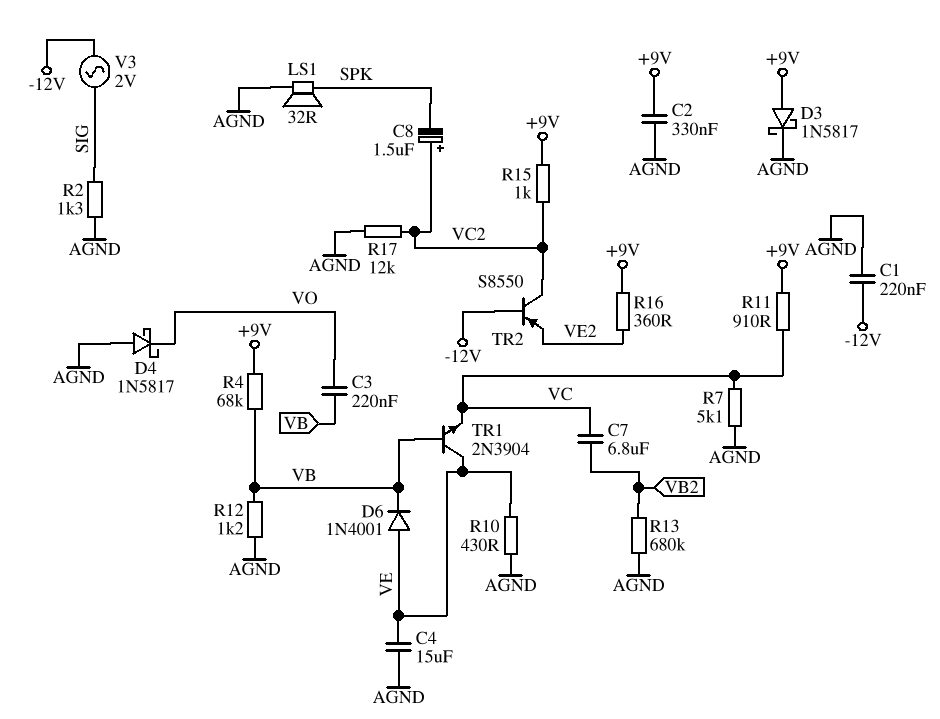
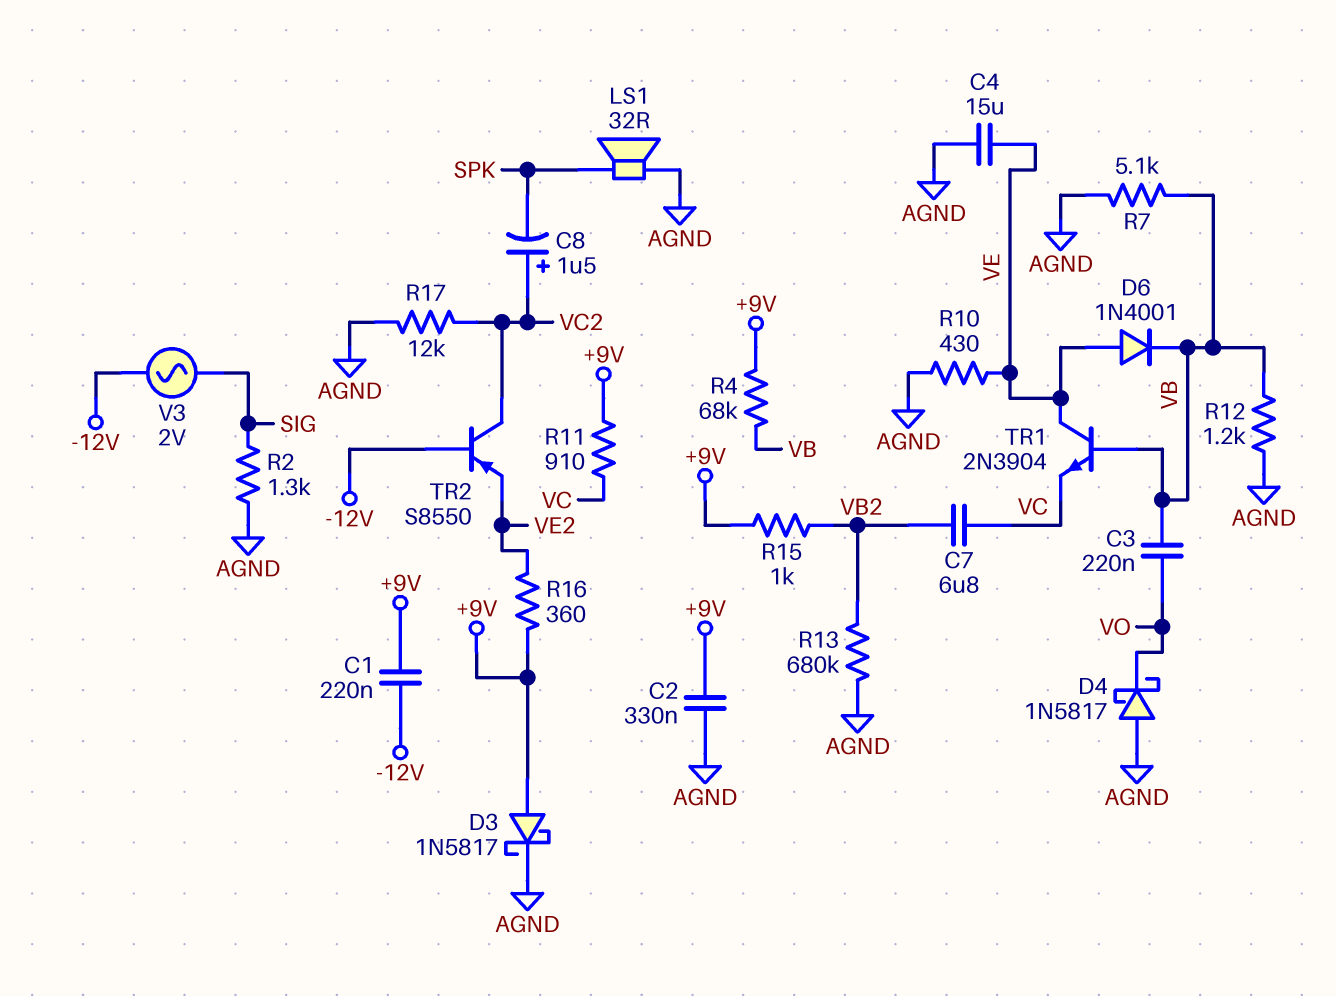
C1: 220nF (-12V, AGND) -> 220nF (+9V, -12V)
R7: 5.1k (AGND, VC) -> 5.1k (AGND, VB)
R15: 1k (+9V, VC2) -> 1k (+9V, VB2)

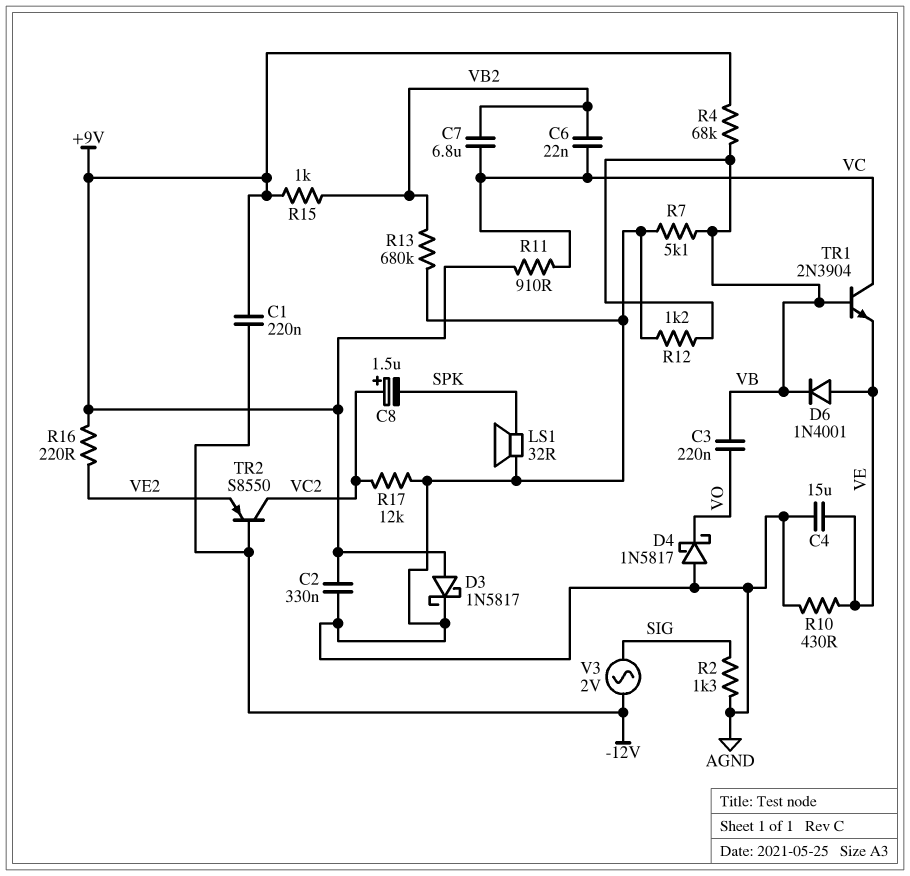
C6: none -> 22nF (VB2, VC)
R16: 360 (+9V, VE2) -> 220 (+9V, VE2)
TR1: NPN 2N3904 (B VB, C VE, E VC) -> NPN 2N3904 (B VB, C VC, E VE)

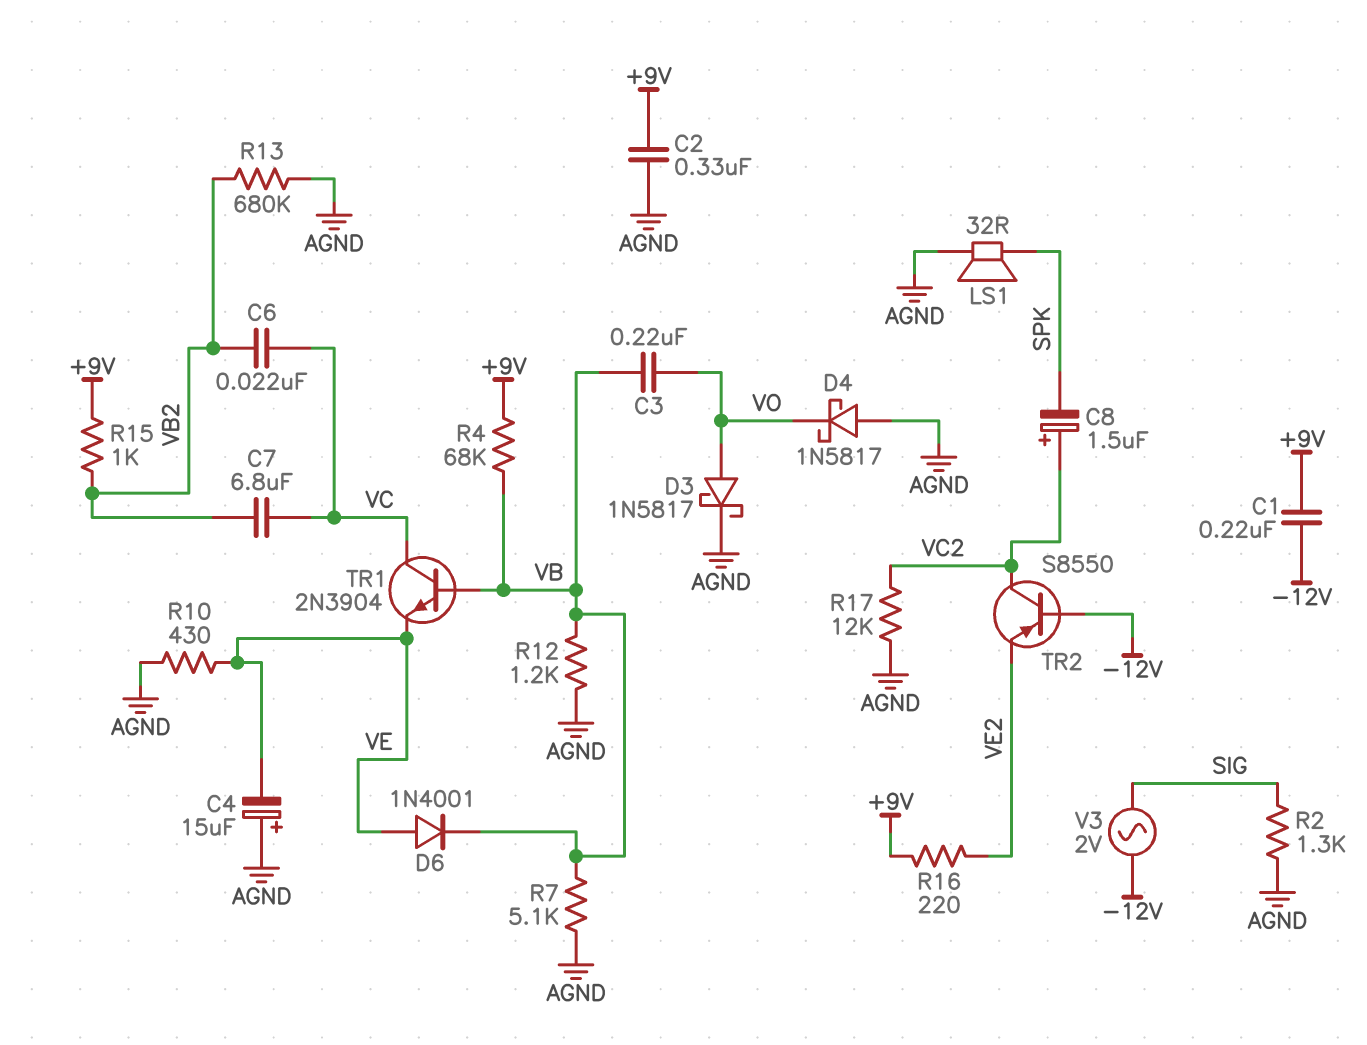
C4: 15uF (AGND, VE) -> 15uF (plus AGND, minus VE)
D3: schottky 1N5817 (A +9V, K AGND) -> schottky 1N5817 (A VO, K AGND)
R11: 910 (+9V, VC) -> none

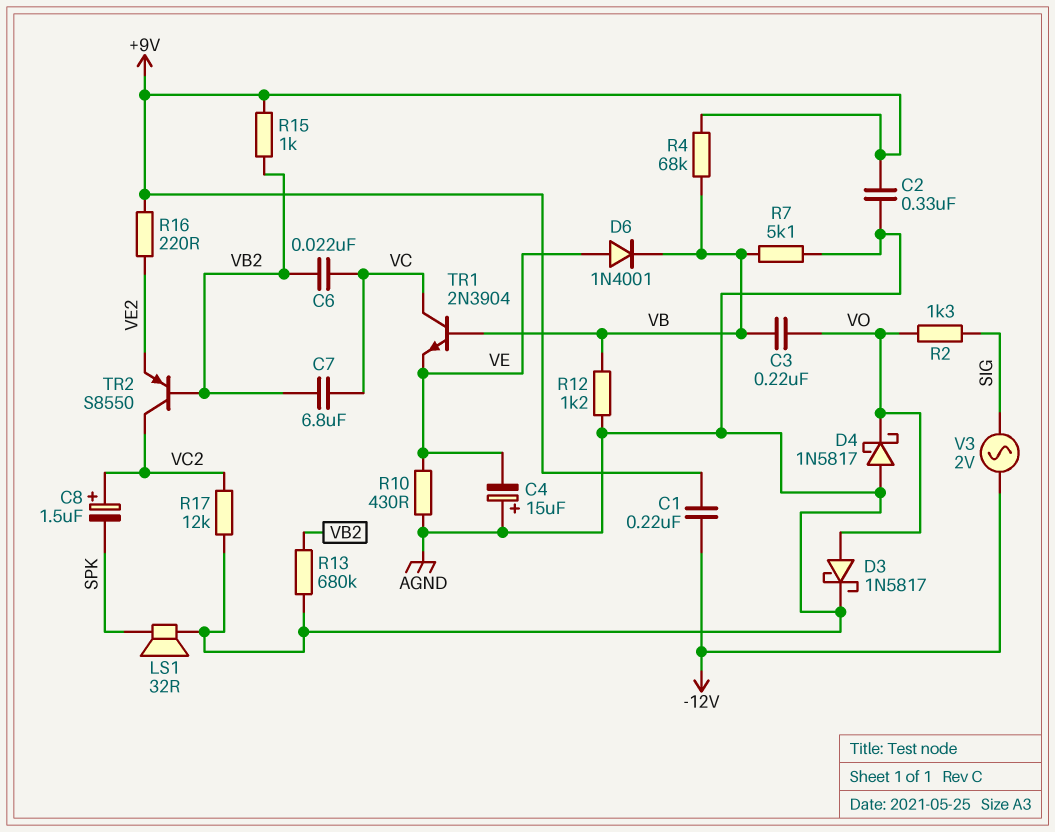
R2: 1.3k (AGND, SIG) -> 1.3k (SIG, VO)
TR2: PNP S8550 (B -12V, C VC2, E VE2) -> PNP S8550 (B VB2, C VC2, E VE2)

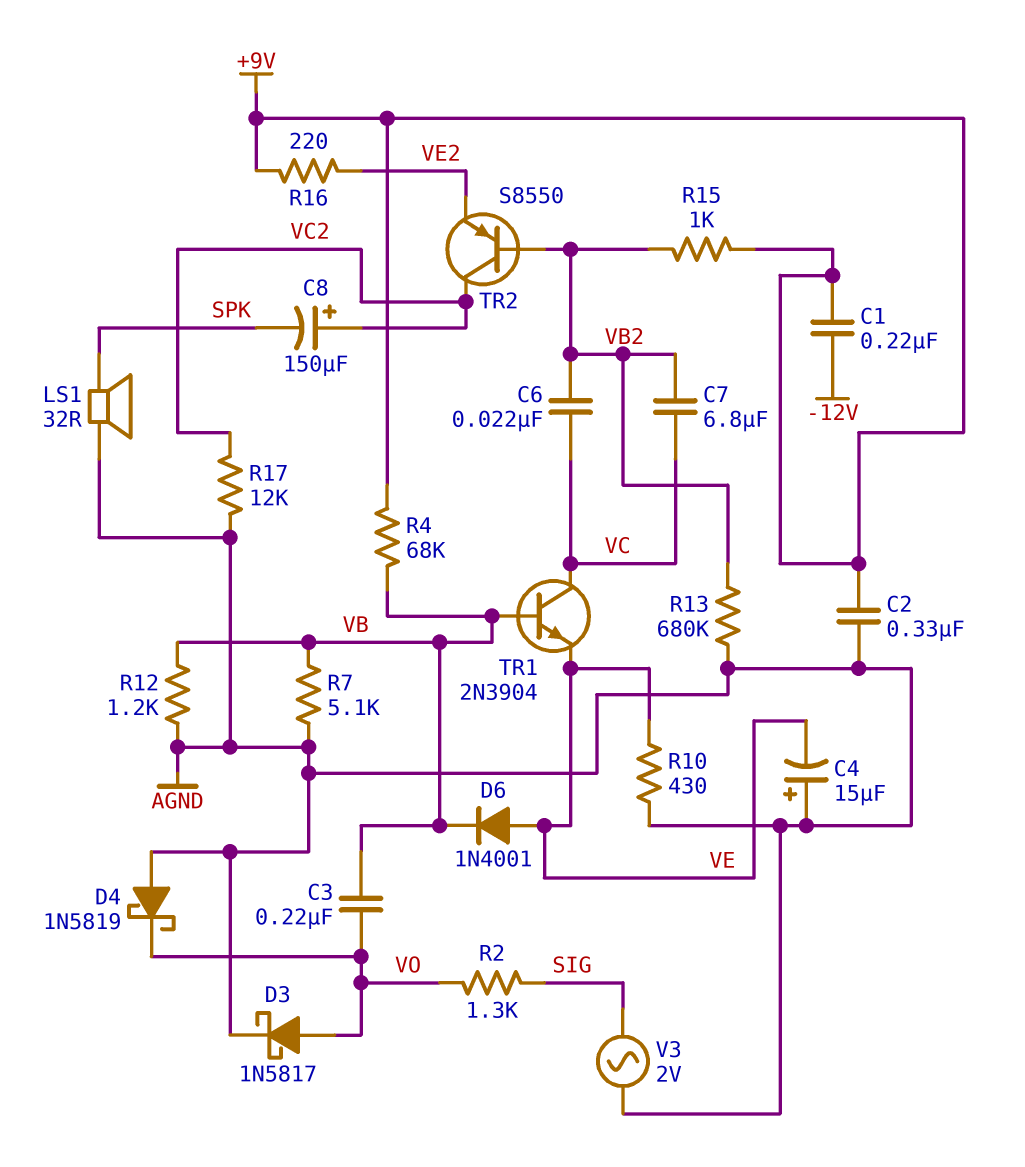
C8: 1.5uF (plus VC2, minus SPK) -> 150uF (plus VC2, minus SPK)
D4: schottky 1N5817 (A AGND, K VO) -> schottky 1N5819 (A AGND, K VO)
V3: AC 2V (-12V, SIG) -> AC 2V (AGND, SIG)

